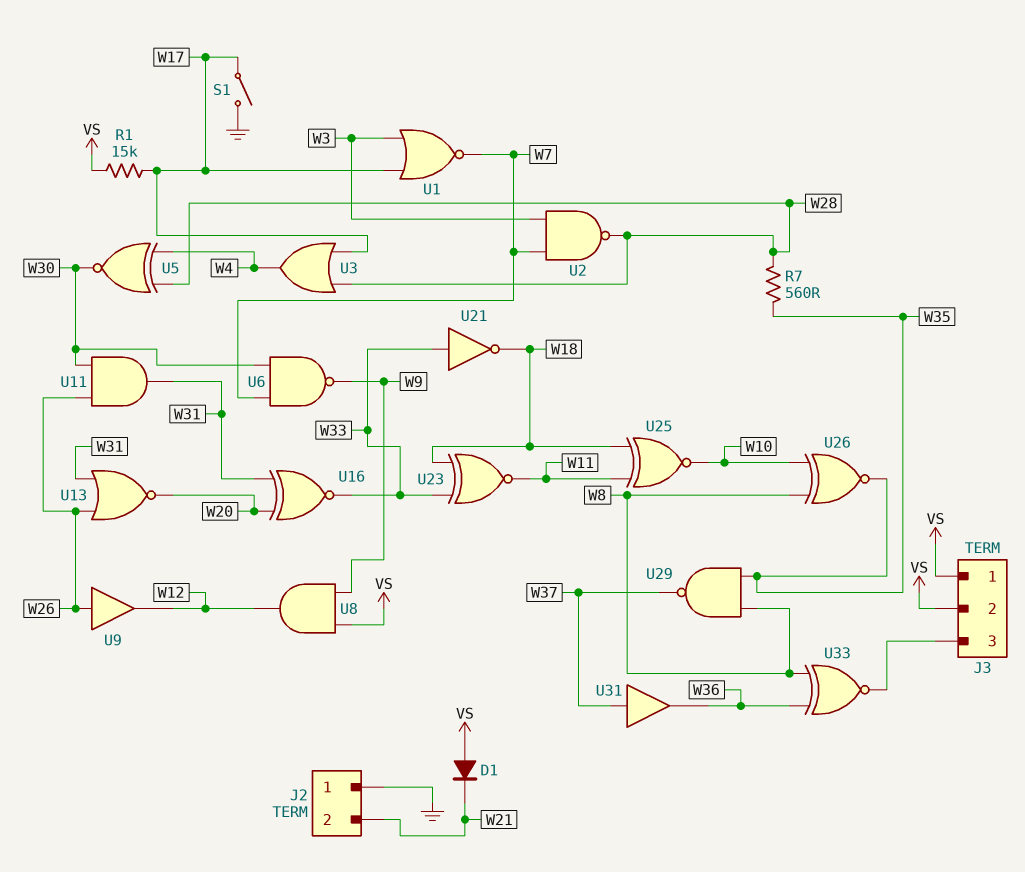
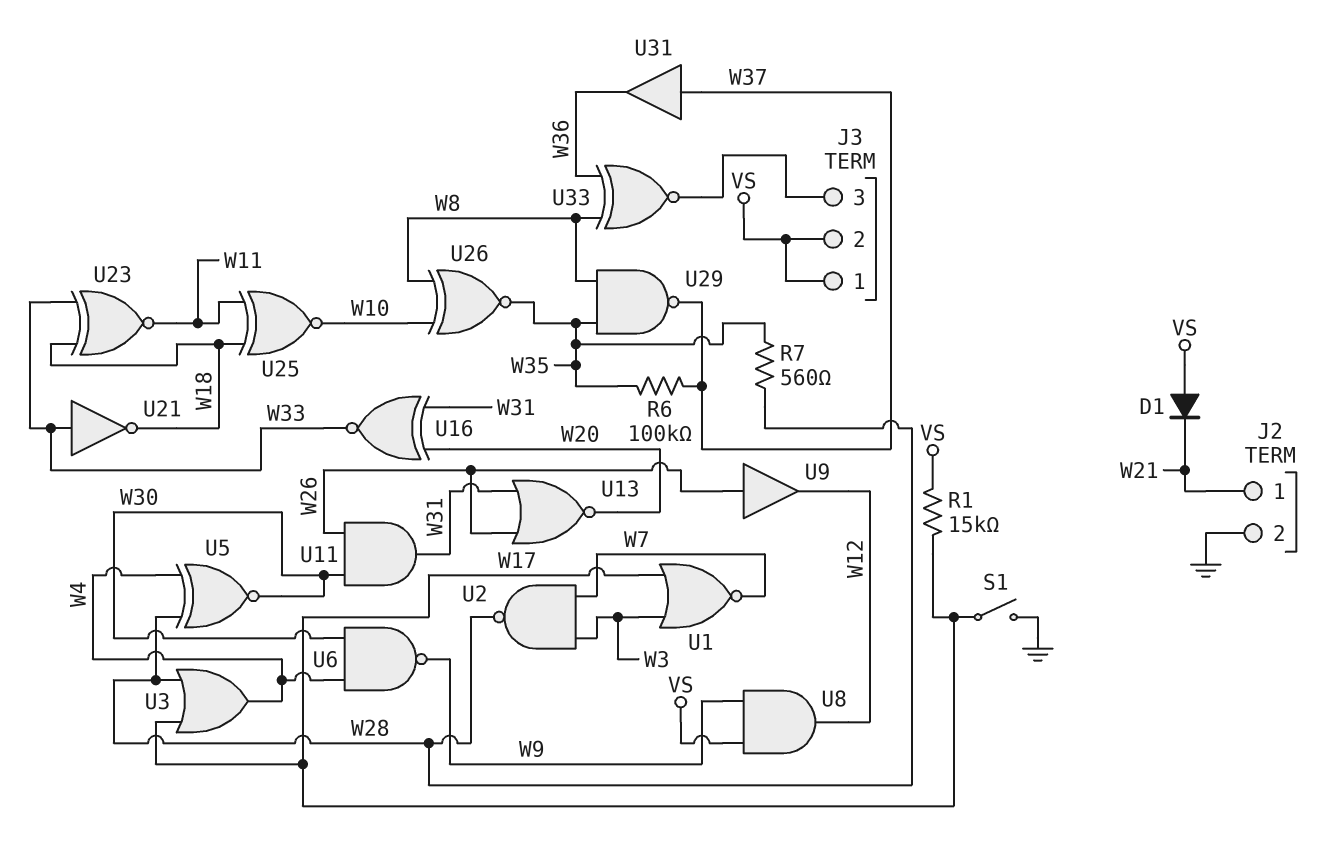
J2 pin 1: GND -> W21
J2 pin 2: W21 -> GND
R6: none -> 100k (W35, W37)
U6: NAND (in W7, in W30, out W9) -> NAND (in W4, in W30, out W9)

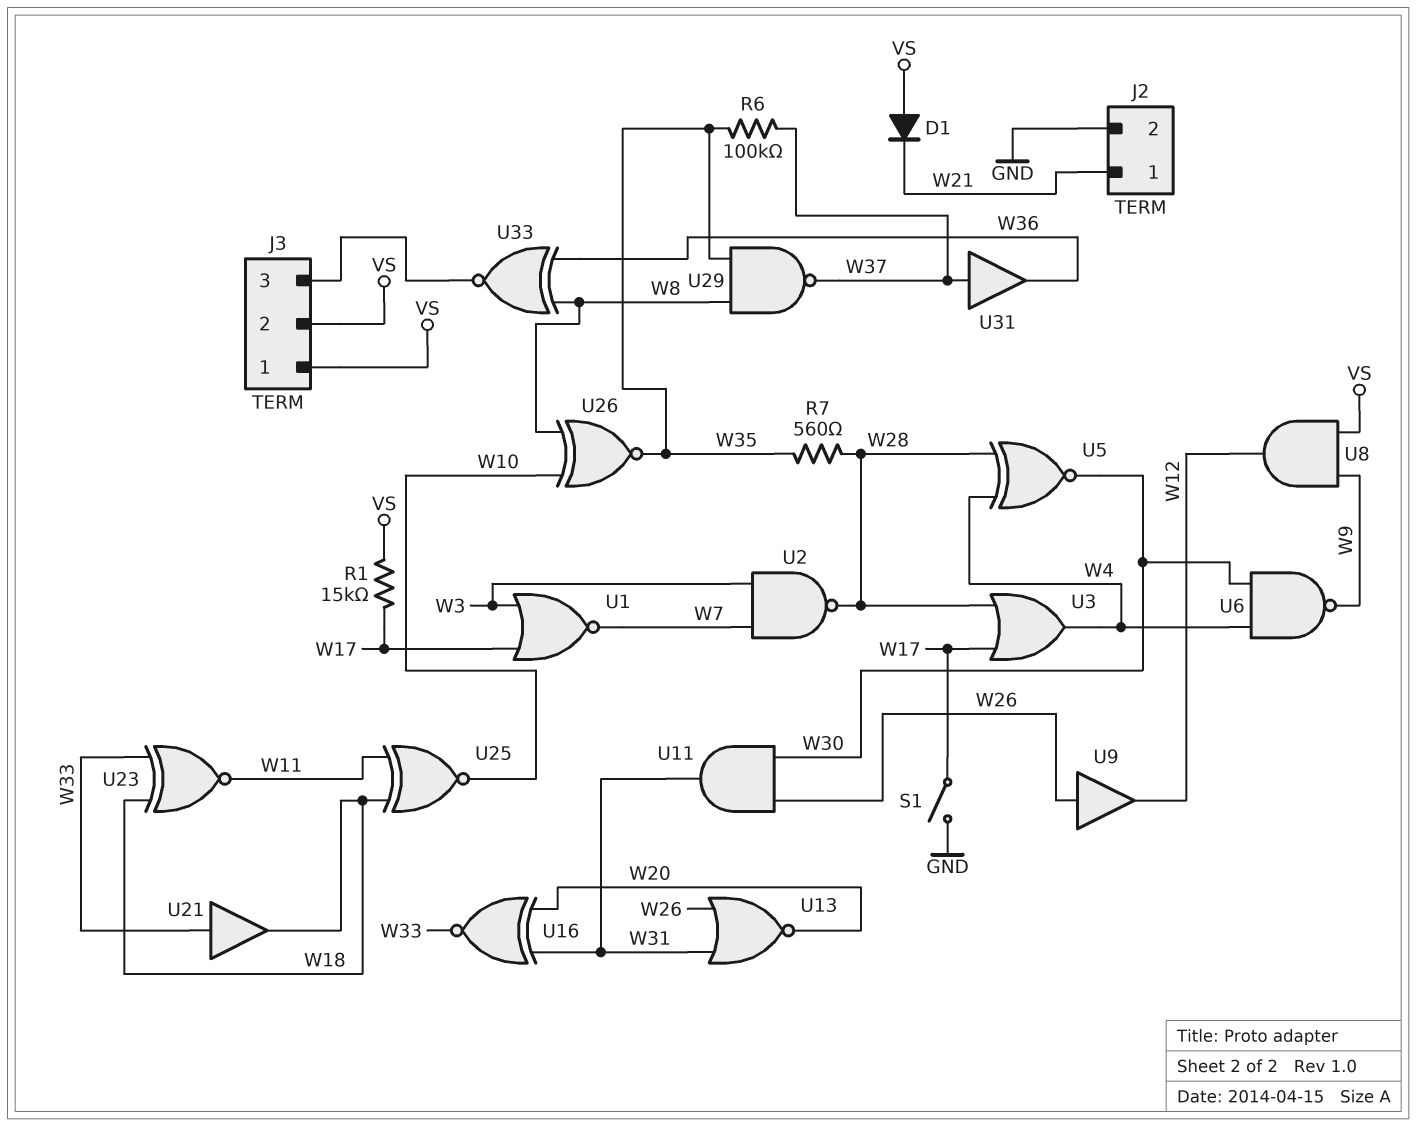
U21: NOT (in W33, out W18) -> buffer (in W33, out W18)

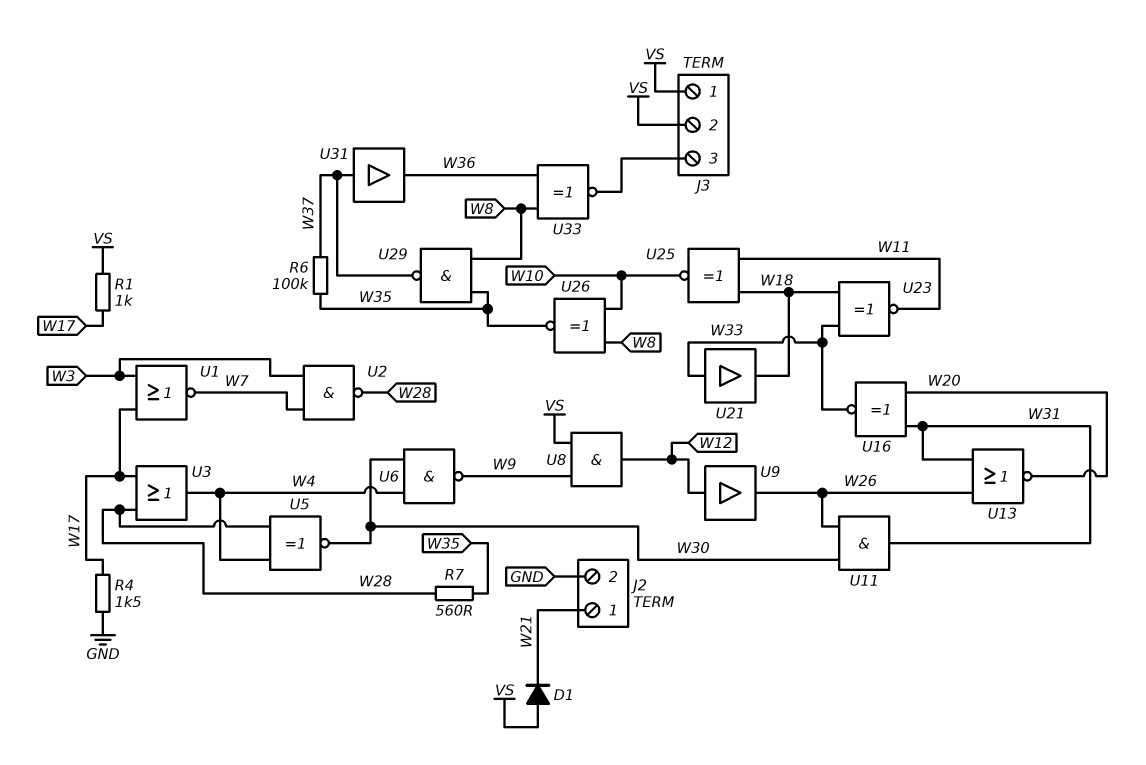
R1: 15k (VS, W17) -> 1k (VS, W17)
R4: none -> 1.5k (GND, W17)
S1: switch (GND, W17) -> none
U9: buffer (in W26, out W12) -> buffer (in W12, out W26)

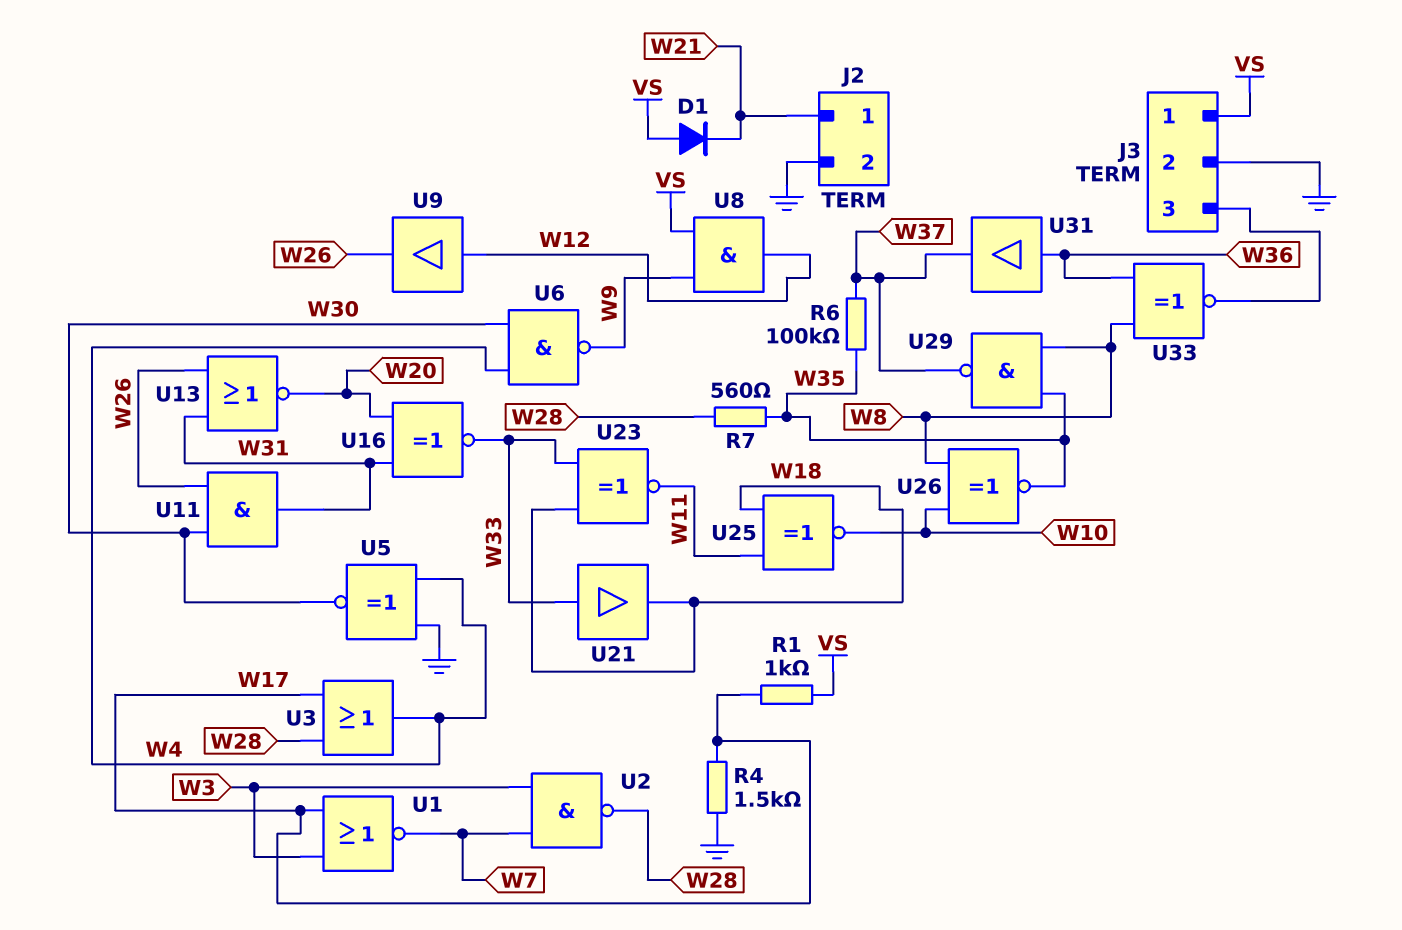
J3 pin 2: VS -> GND
U5: XNOR (in W4, in W28, out W30) -> XNOR (in GND, in W4, out W30)
U31: buffer (in W37, out W36) -> buffer (in W36, out W37)

